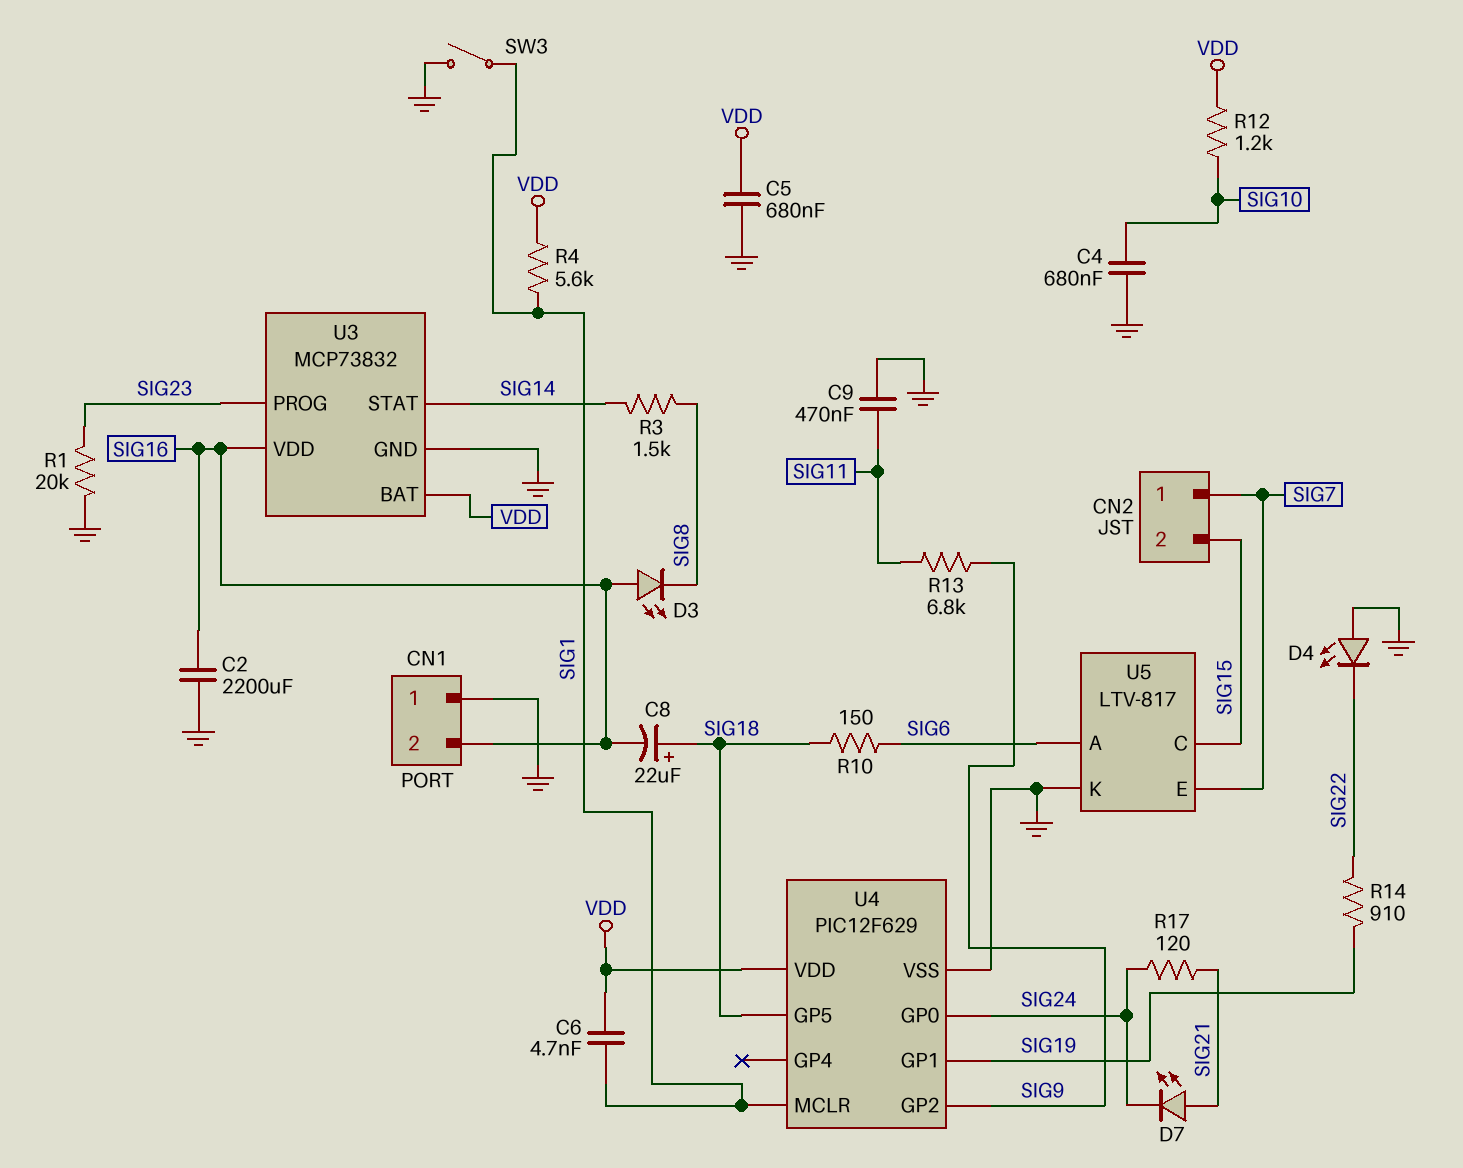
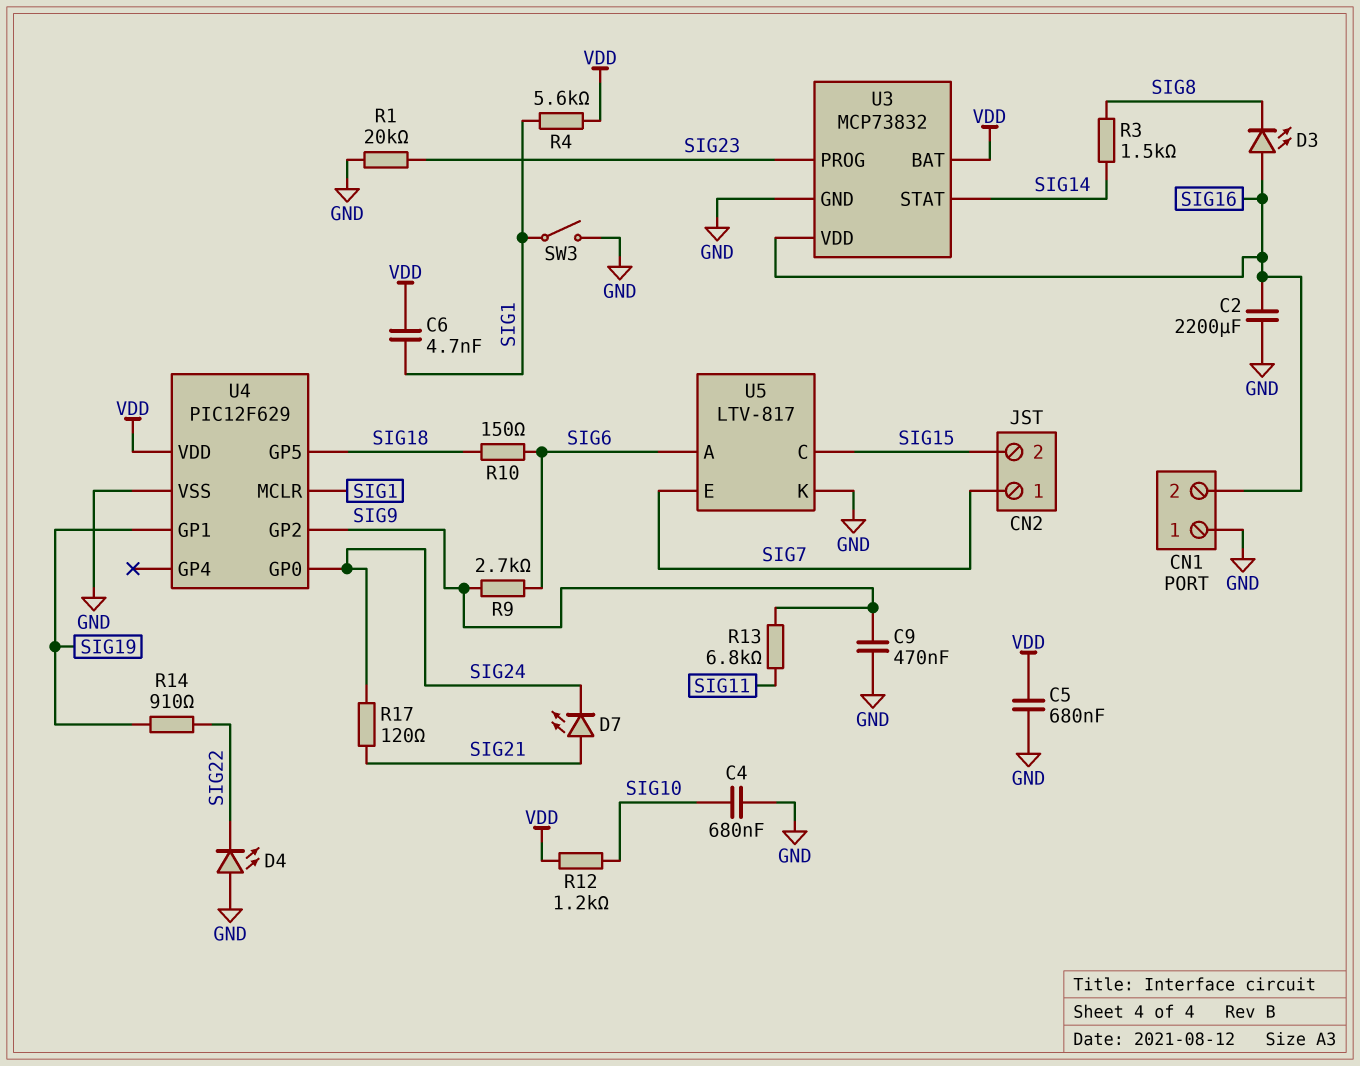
C8: 22uF (plus SIG18, minus SIG16) -> none
C9: 470nF (GND, SIG11) -> 470nF (GND, SIG9)
R9: none -> 2.7k (SIG6, SIG9)

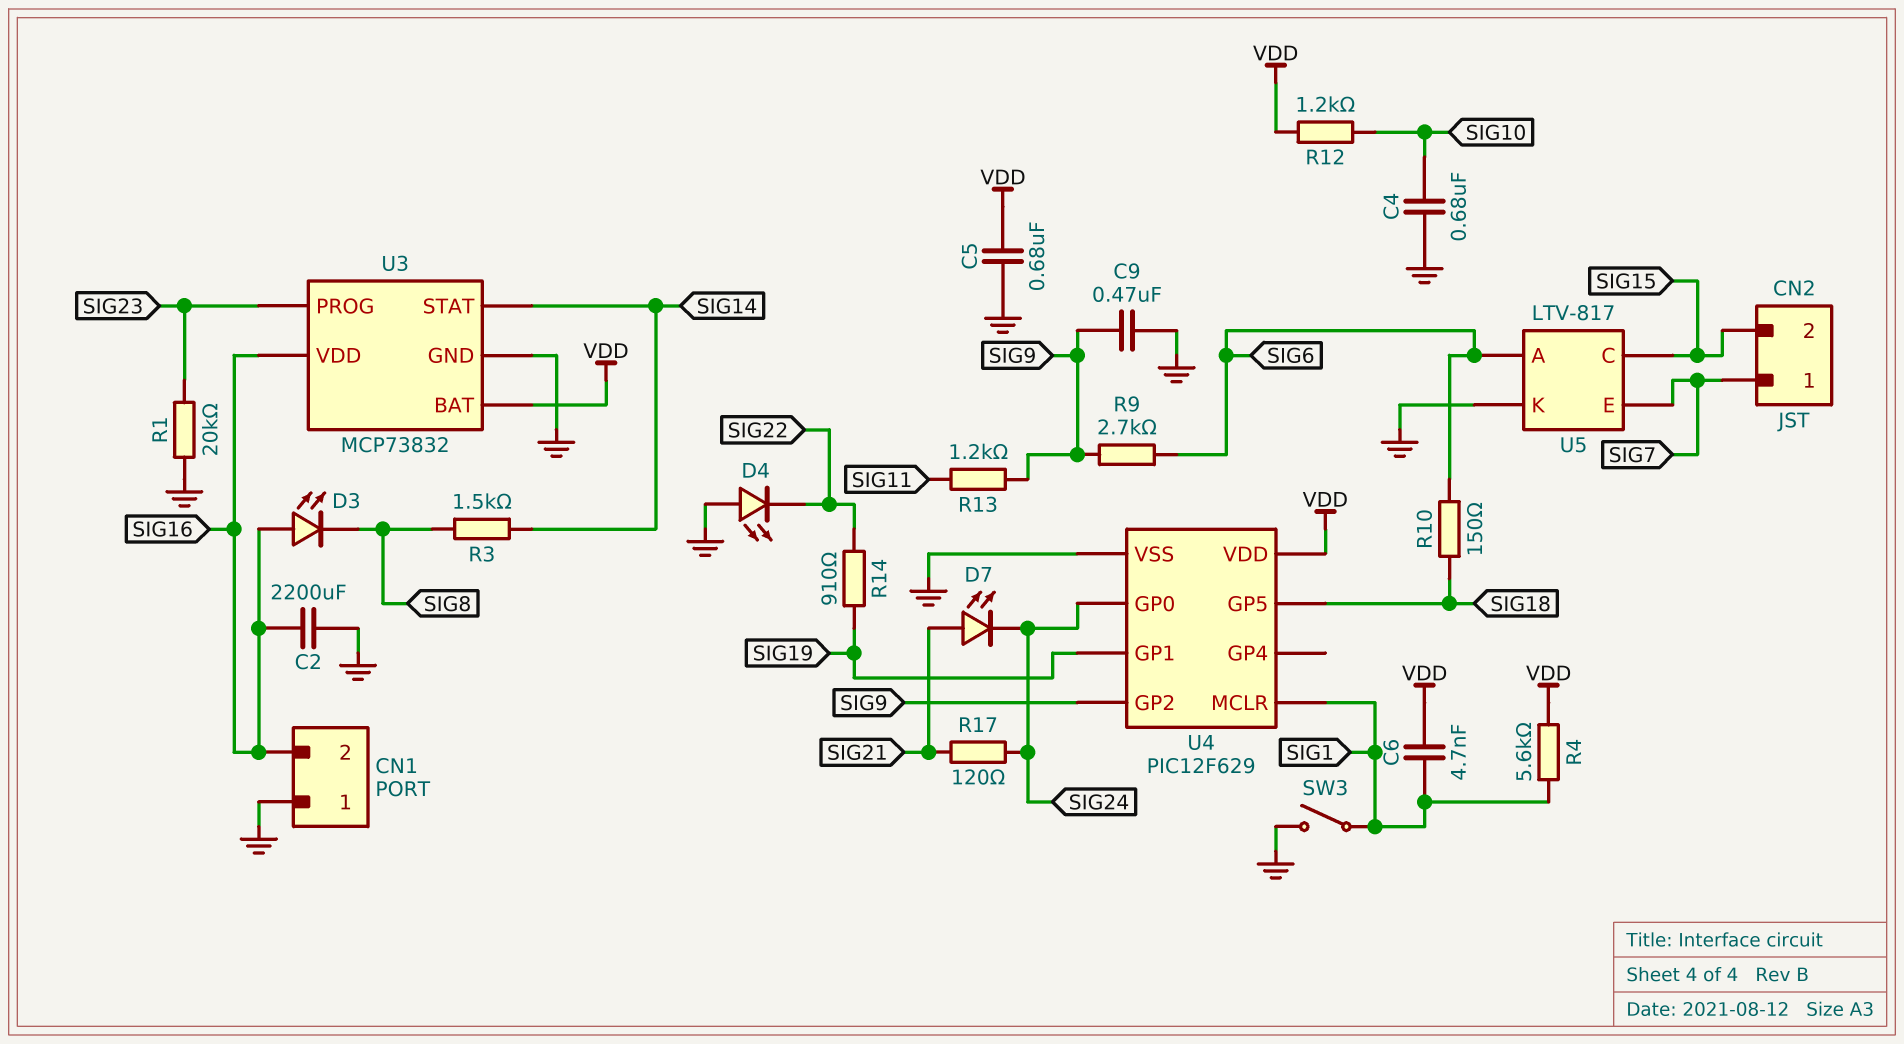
R13: 6.8k (SIG9, SIG11) -> 1.2k (SIG9, SIG11)

